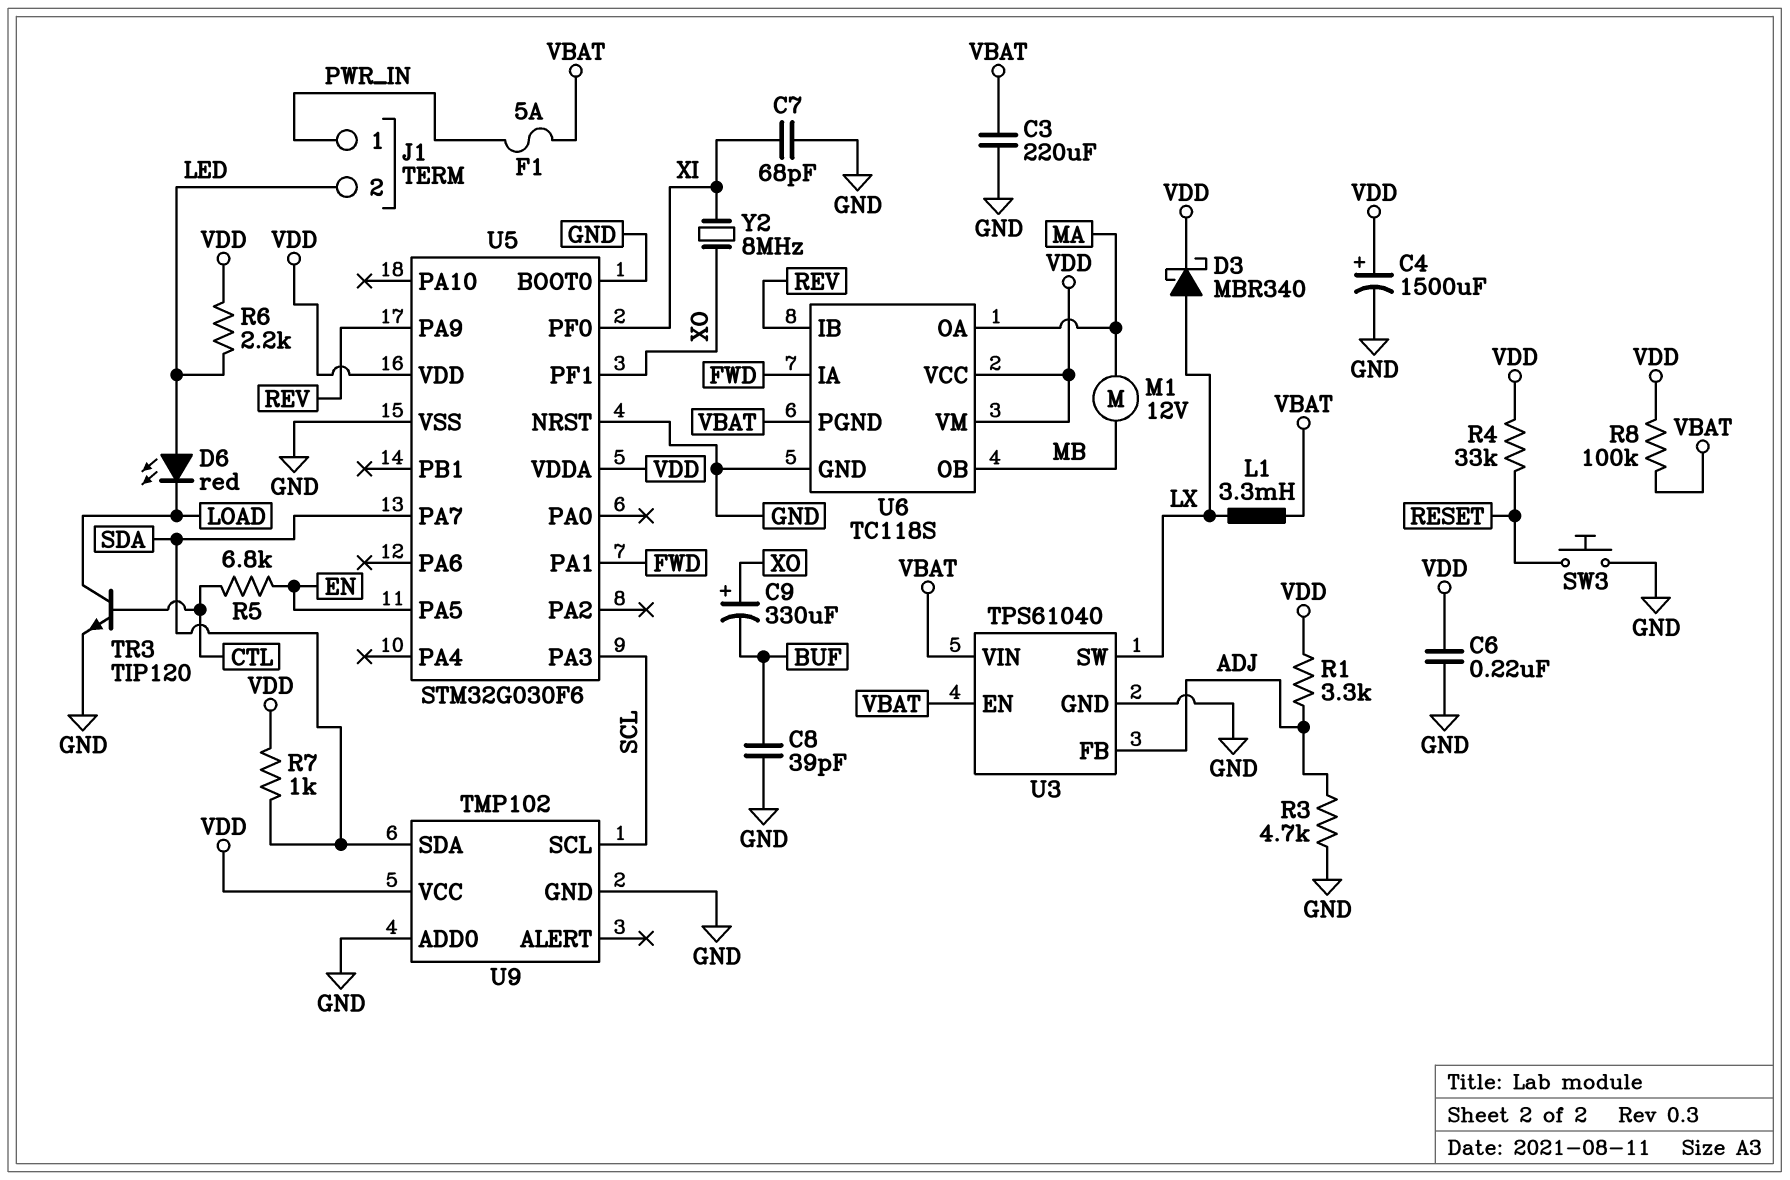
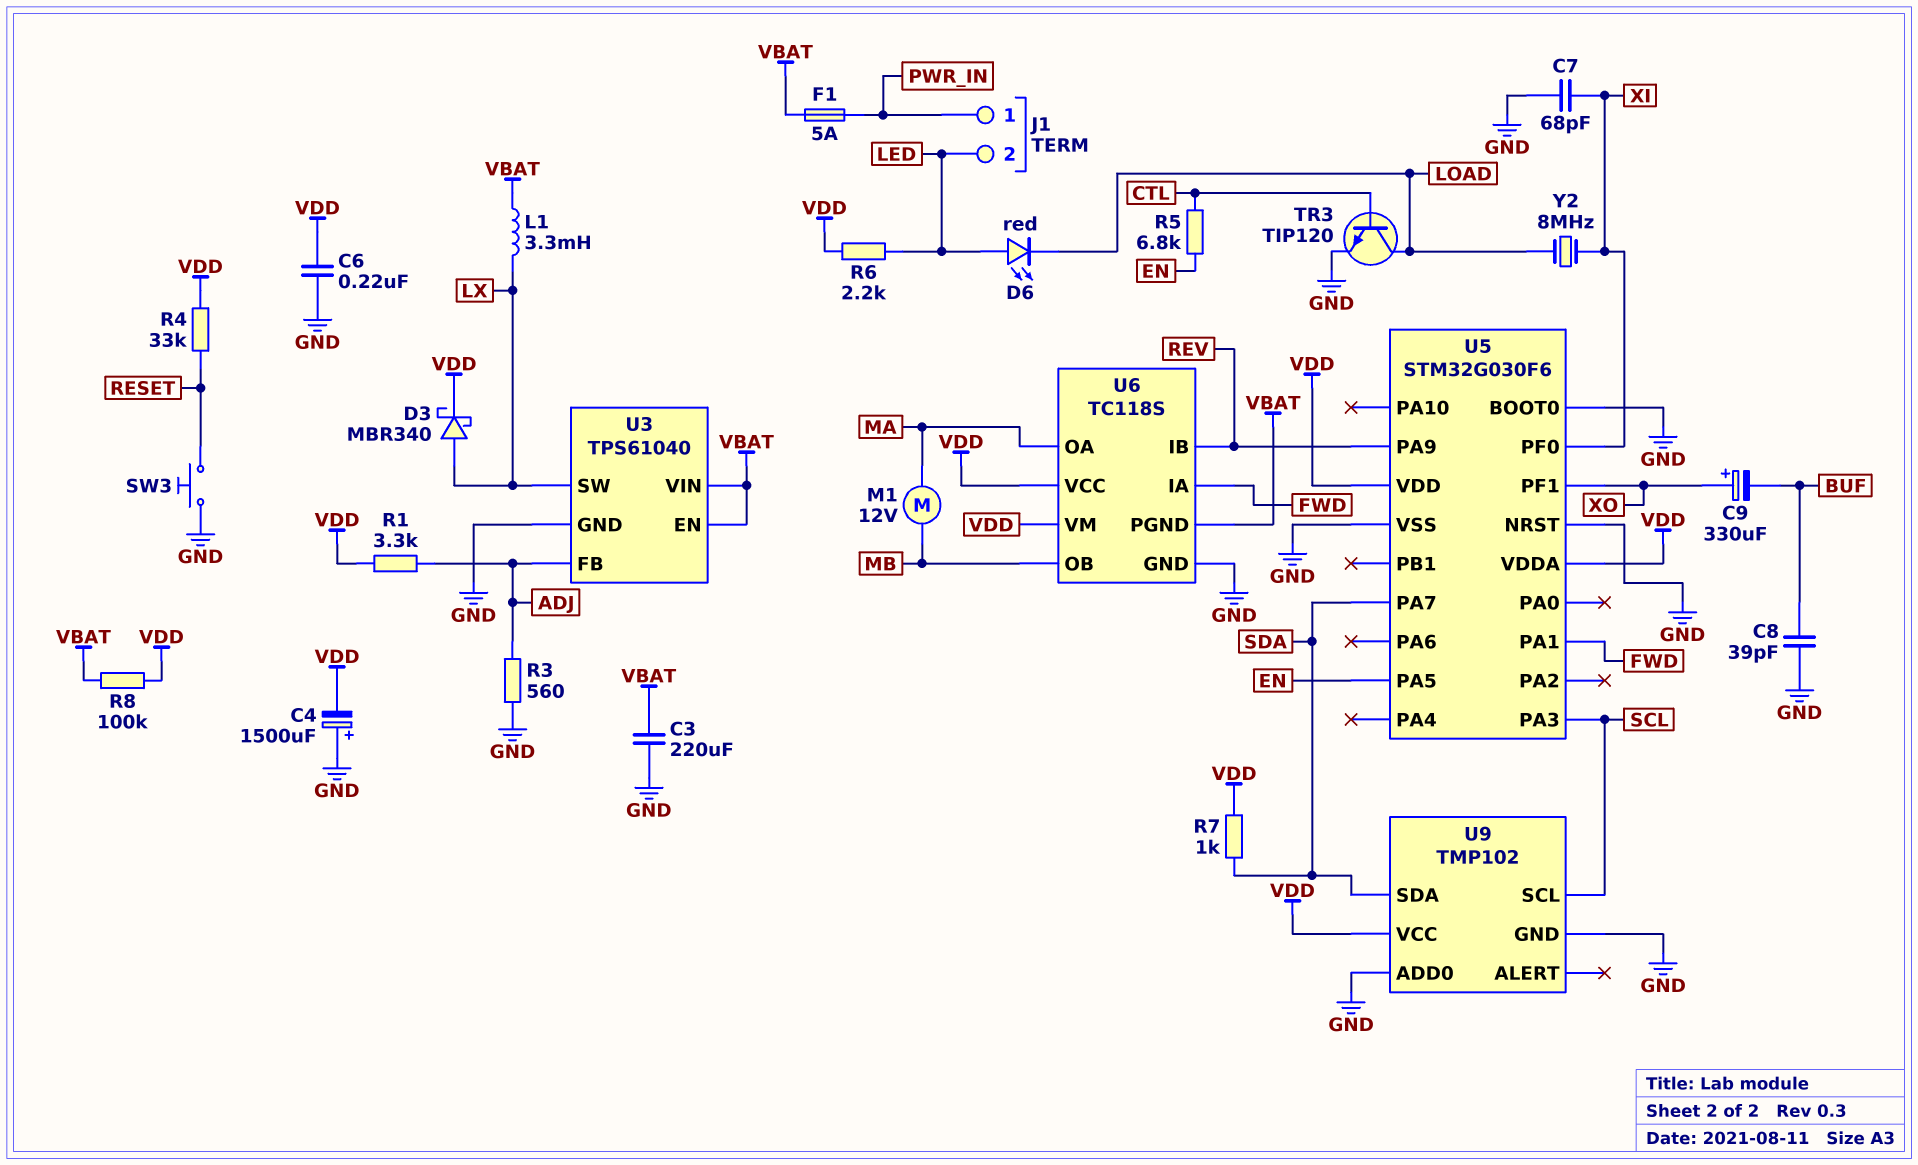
C4: 1500uF (plus VDD, minus GND) -> 1500uF (plus GND, minus VDD)
R3: 4.7k (ADJ, GND) -> 560 (ADJ, GND)
Y2: 8MHz (XI, XO) -> 8MHz (LOAD, XI)

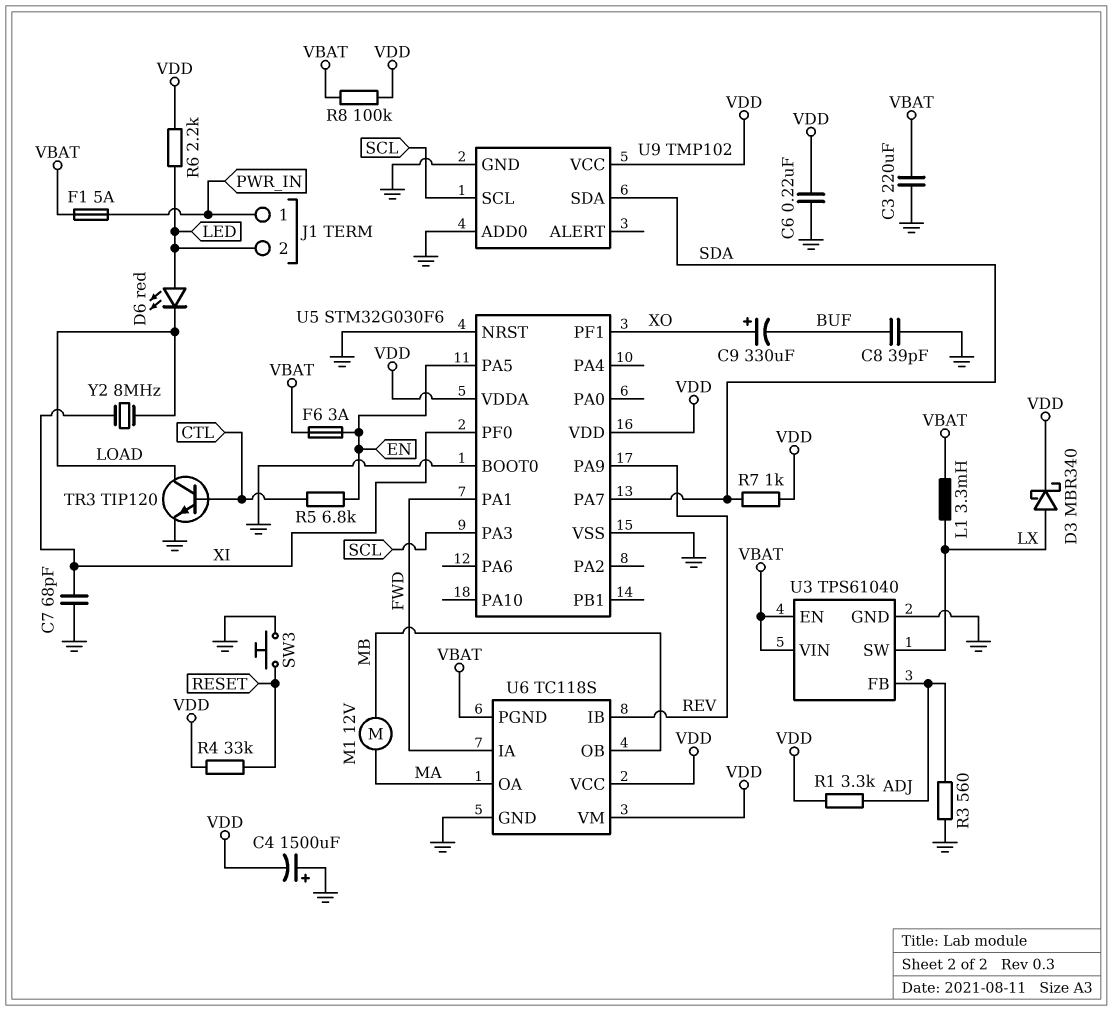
F6: none -> 3A (EN, VBAT)

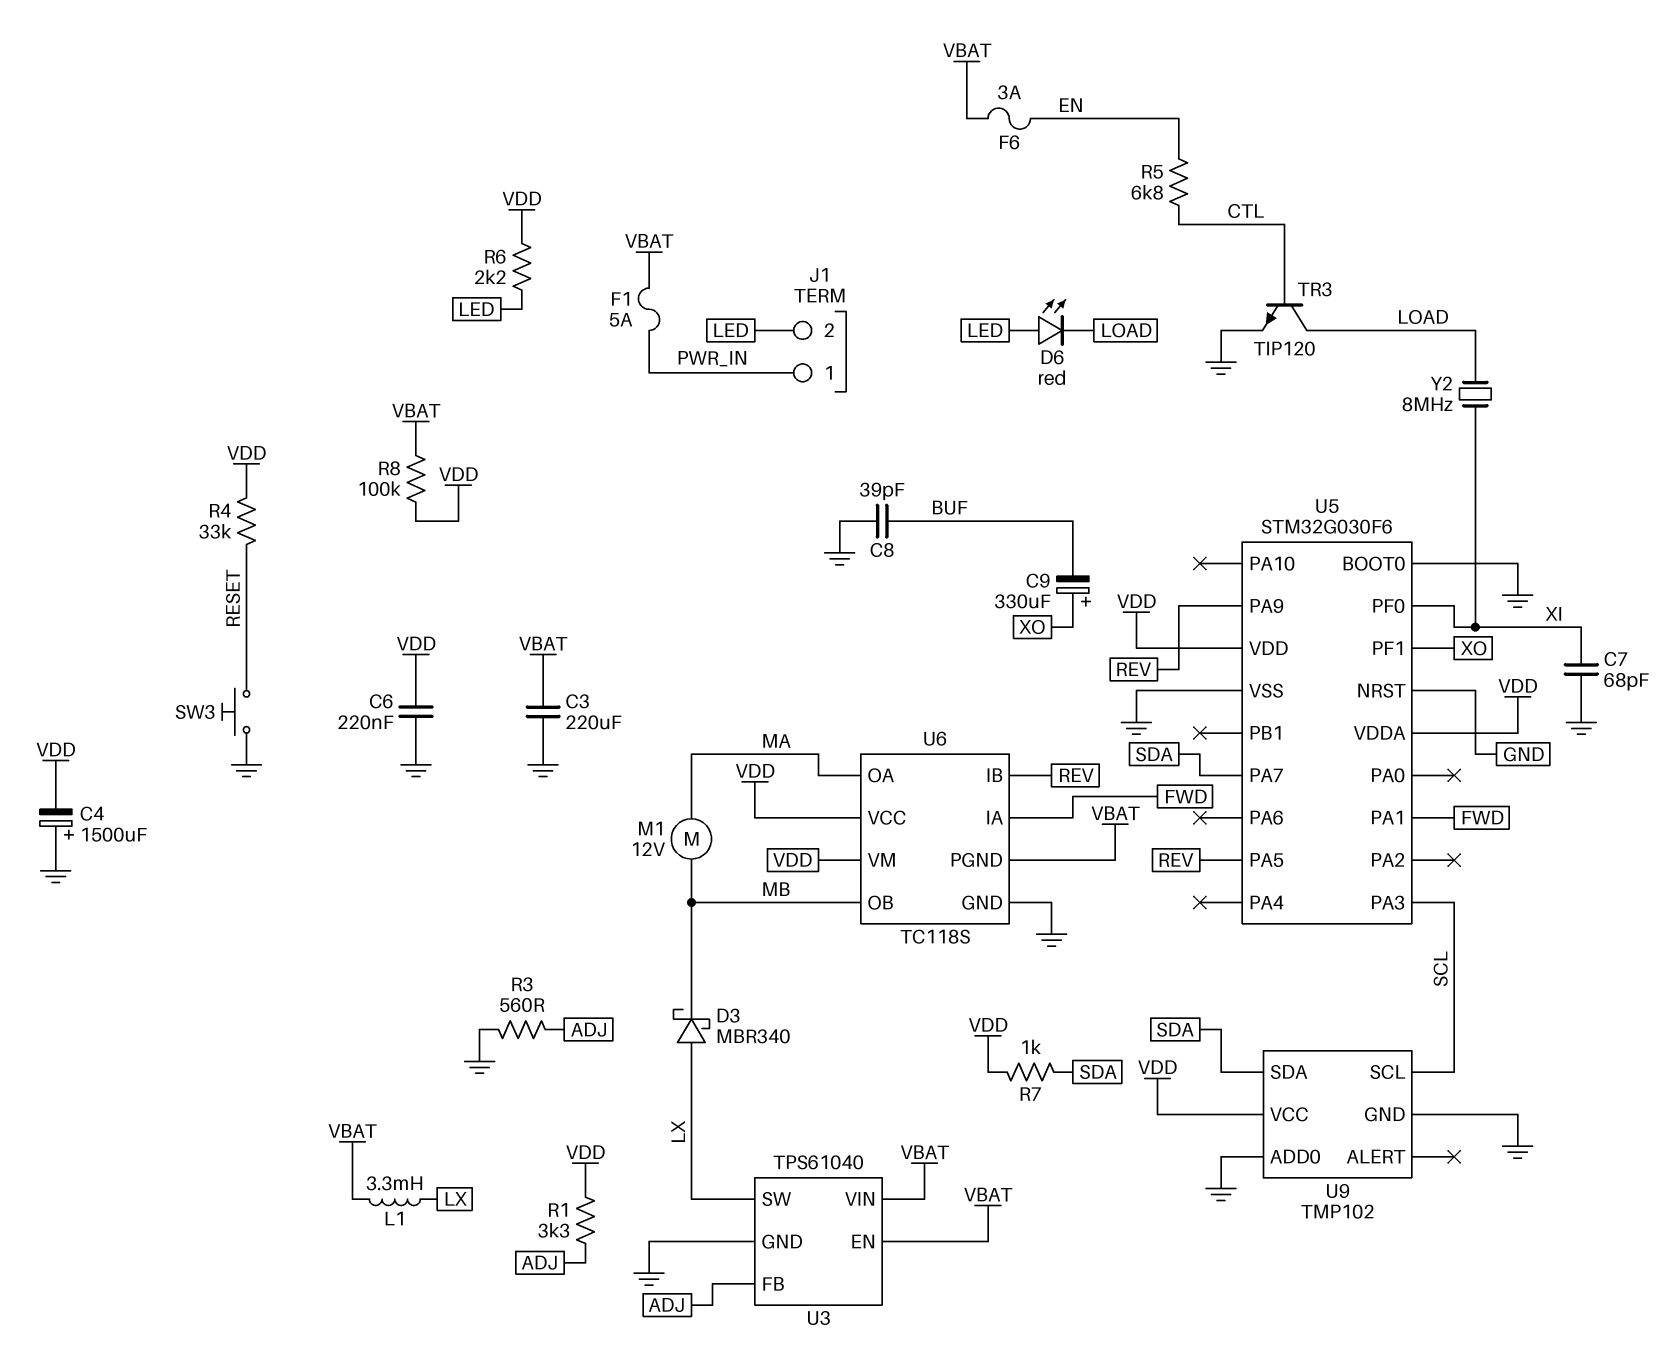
D3: schottky MBR340 (A LX, K VDD) -> schottky MBR340 (A LX, K MB)
U5 pin PA5: EN -> REV

